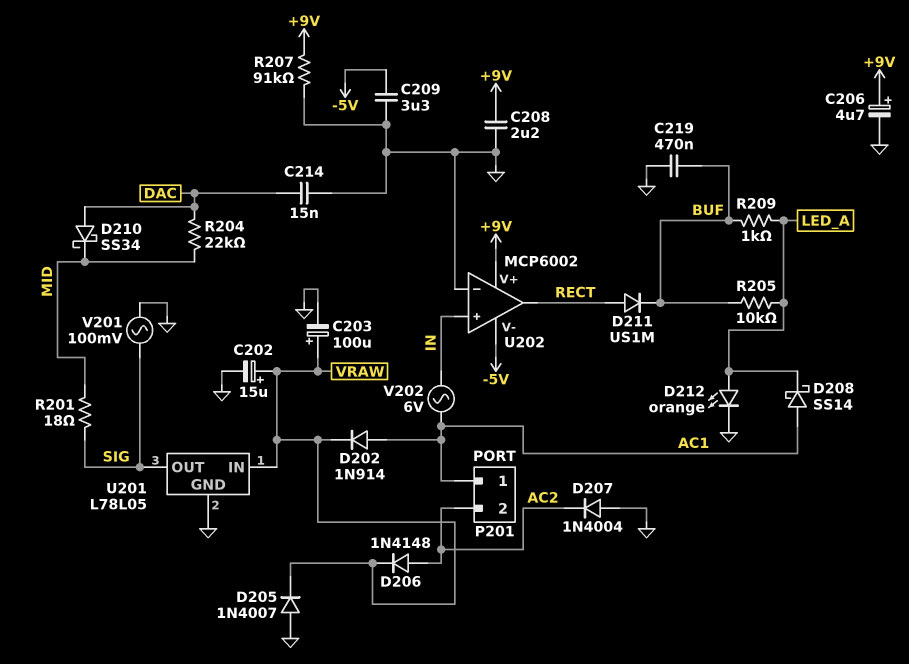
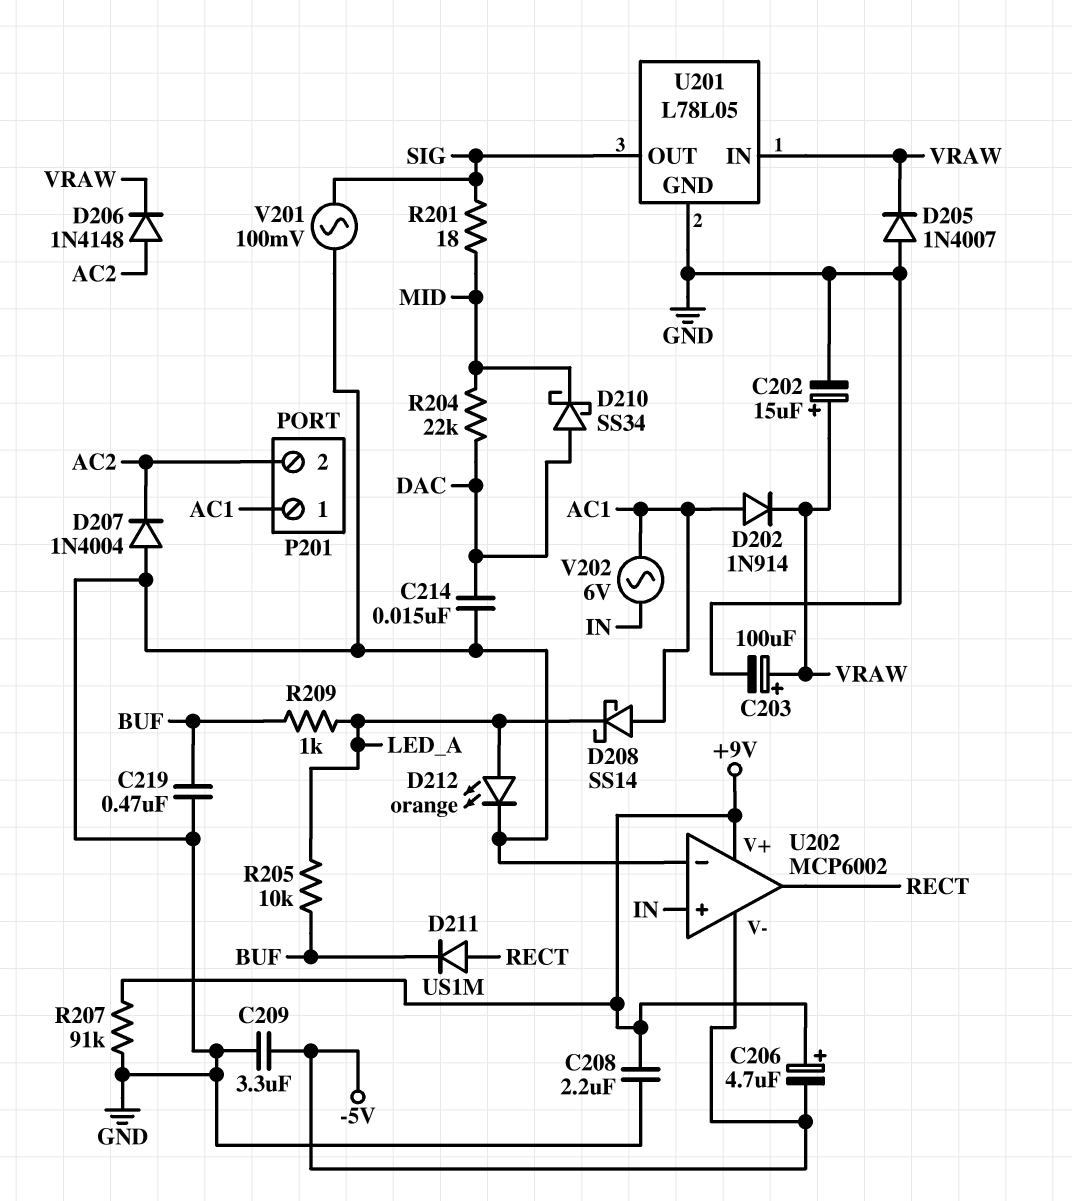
C206: 4.7uF (plus +9V, minus GND) -> 4.7uF (plus +9V, minus -5V)

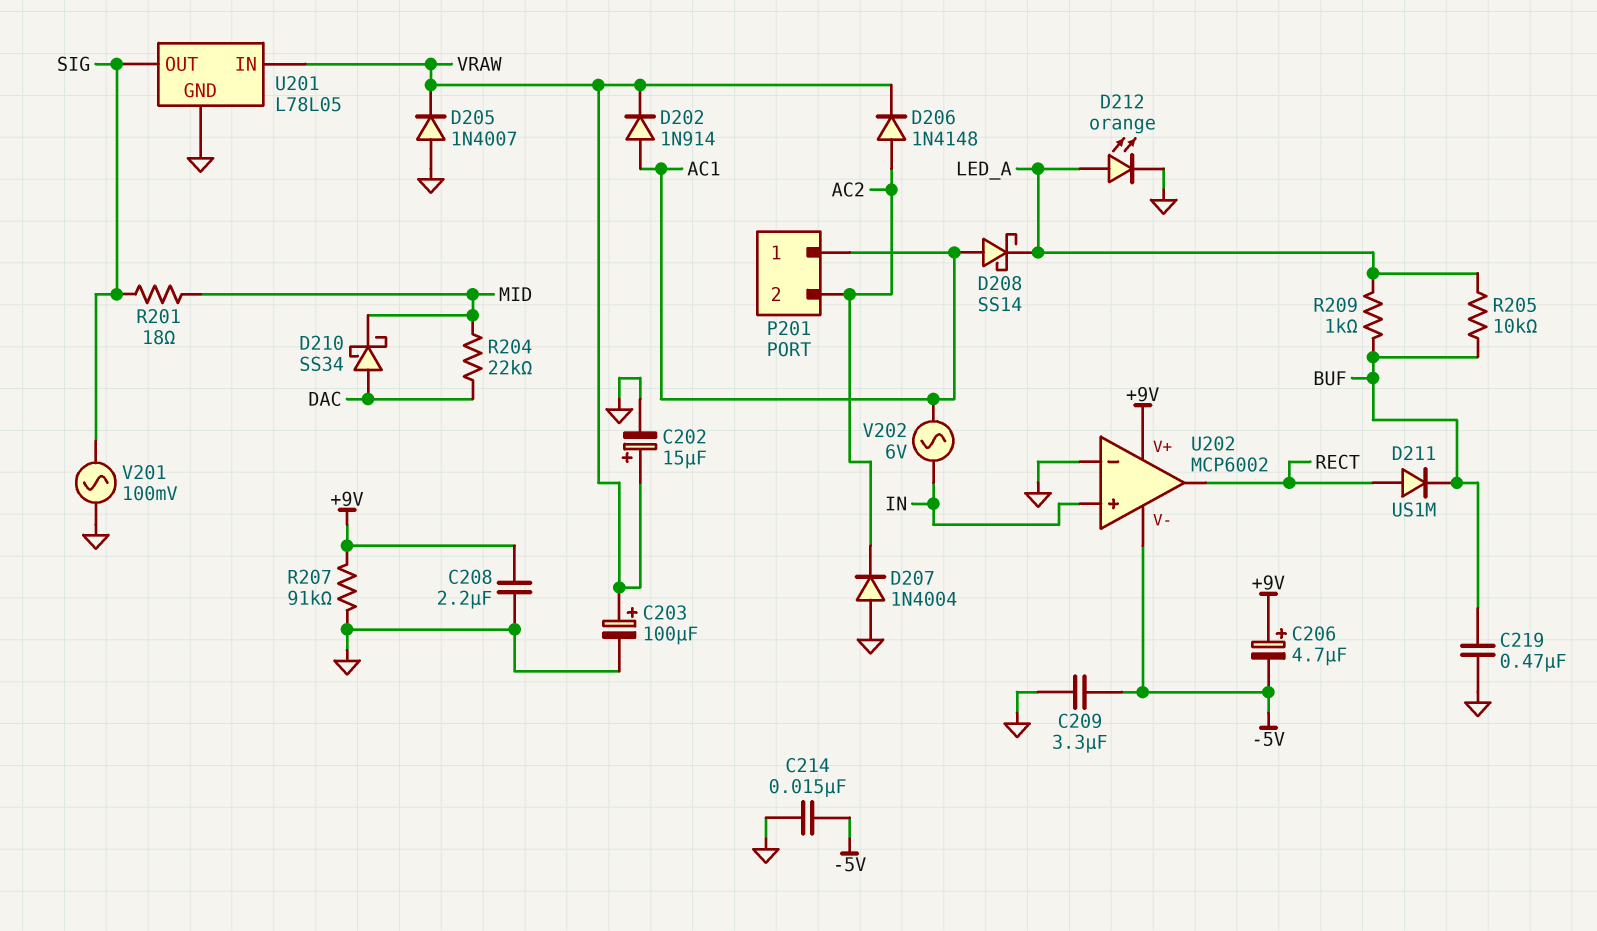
C214: 15nF (DAC, GND) -> 15nF (-5V, GND)

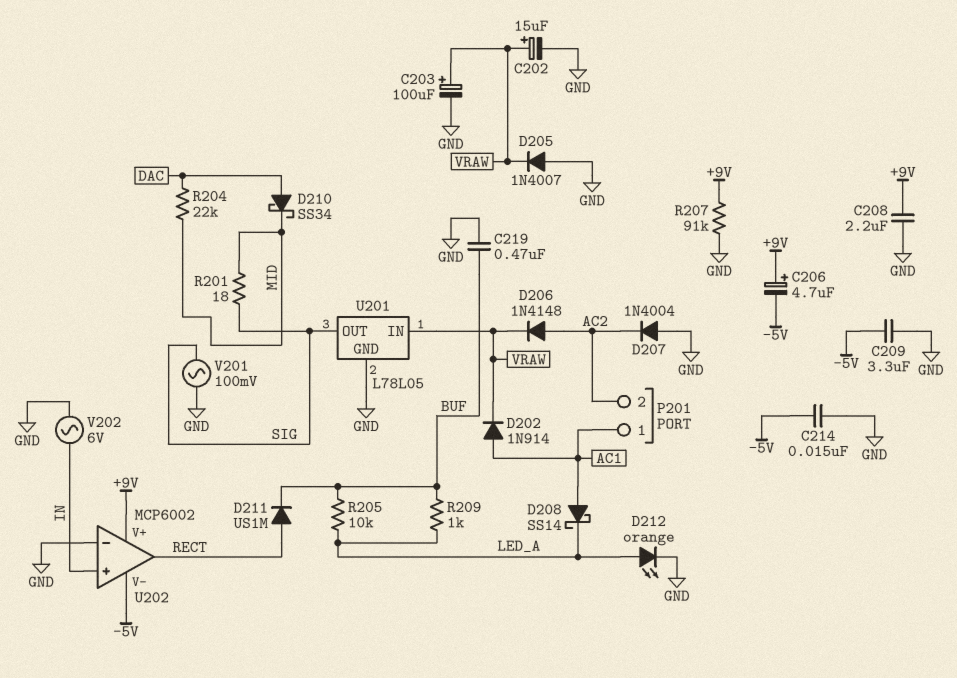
V202: AC 6V (AC1, IN) -> AC 6V (GND, IN)

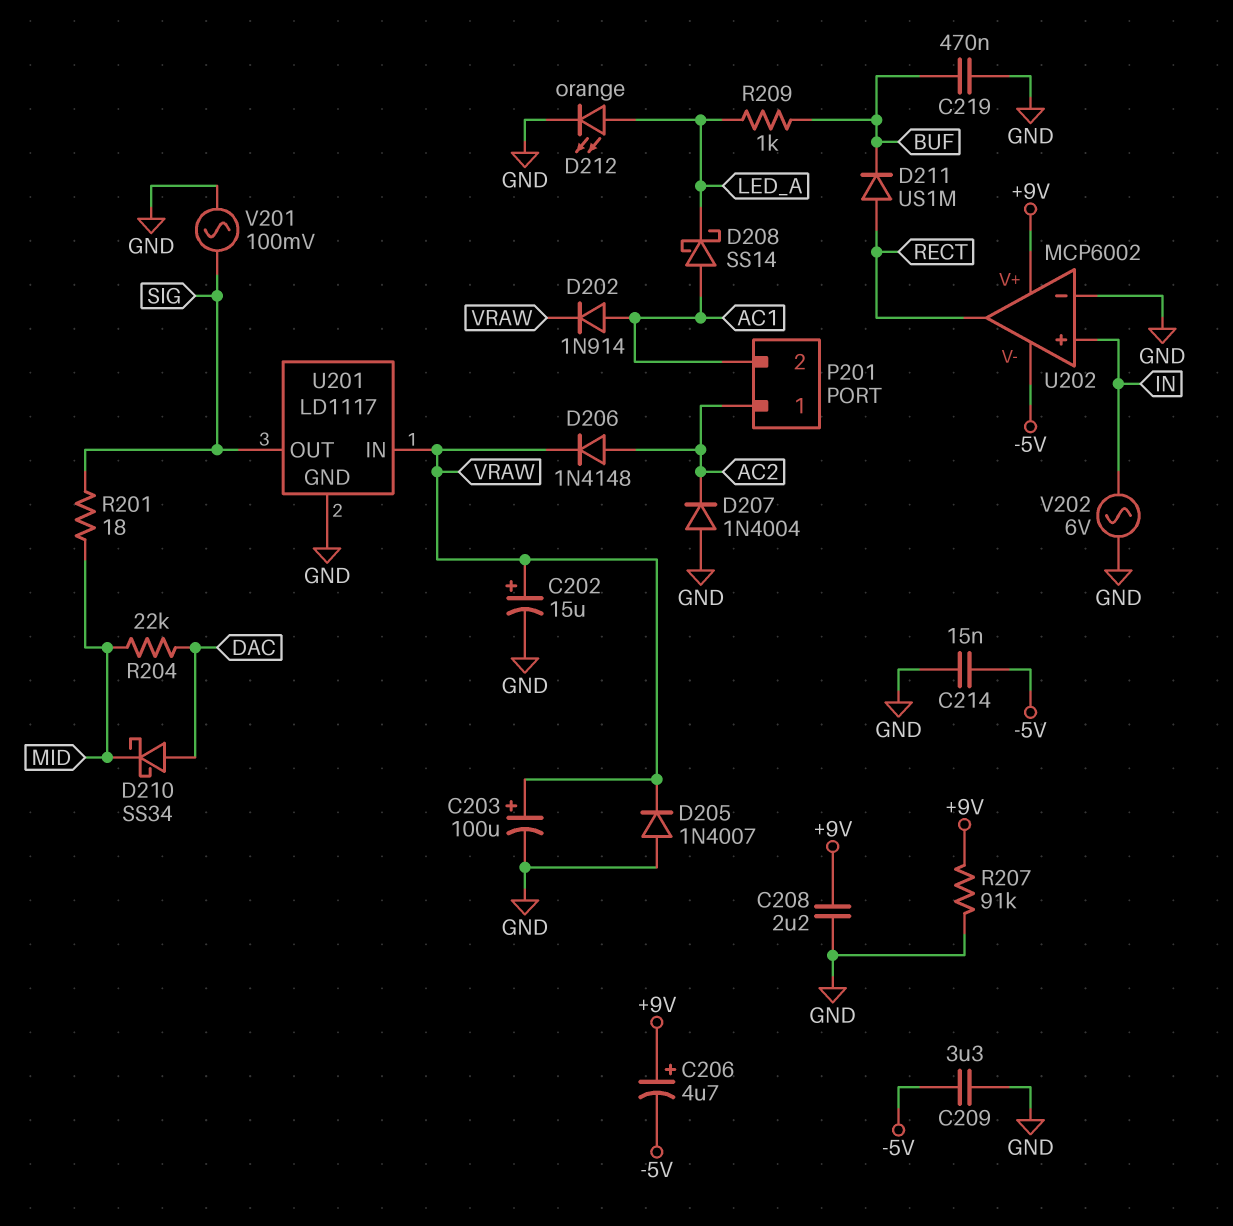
P201 pin 1: AC1 -> AC2
P201 pin 2: AC2 -> AC1
R205: 10k (BUF, LED_A) -> none
U201: L78L05 -> LD1117

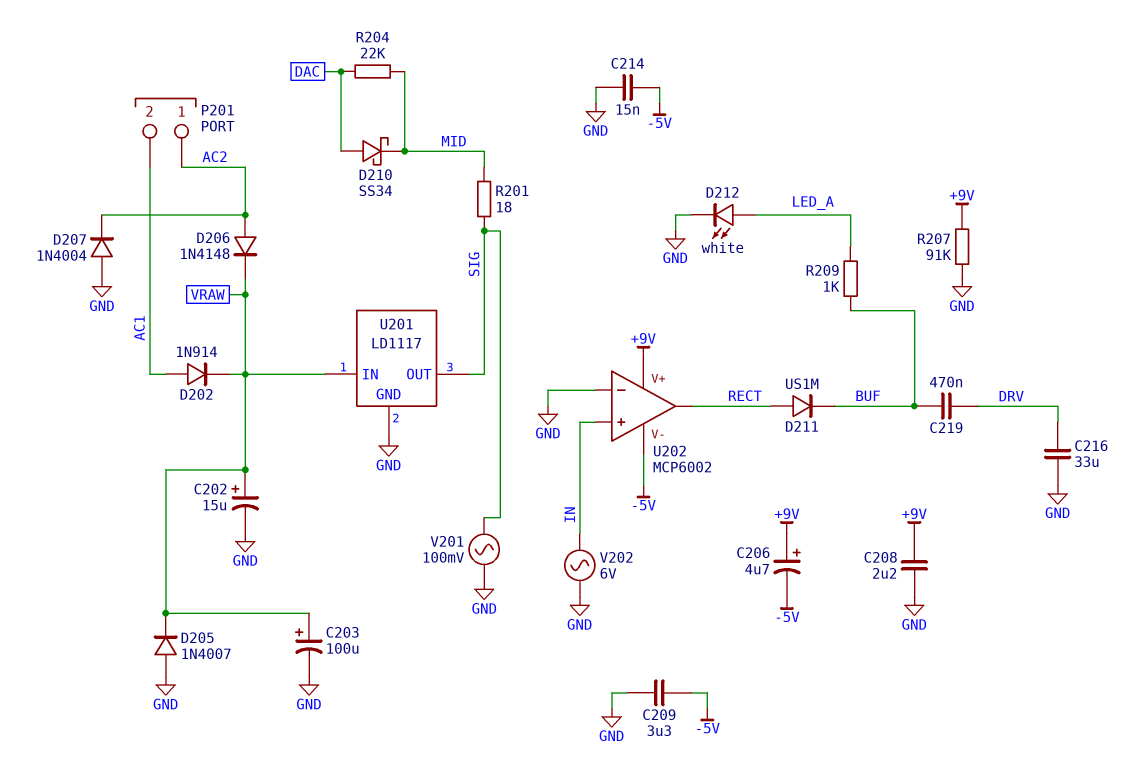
C216: none -> 33uF (DRV, GND)
C219: 470nF (BUF, GND) -> 470nF (BUF, DRV)
D208: schottky SS14 (A AC1, K LED_A) -> none
D212: LED orange (A LED_A, K GND) -> LED white (A LED_A, K GND)

